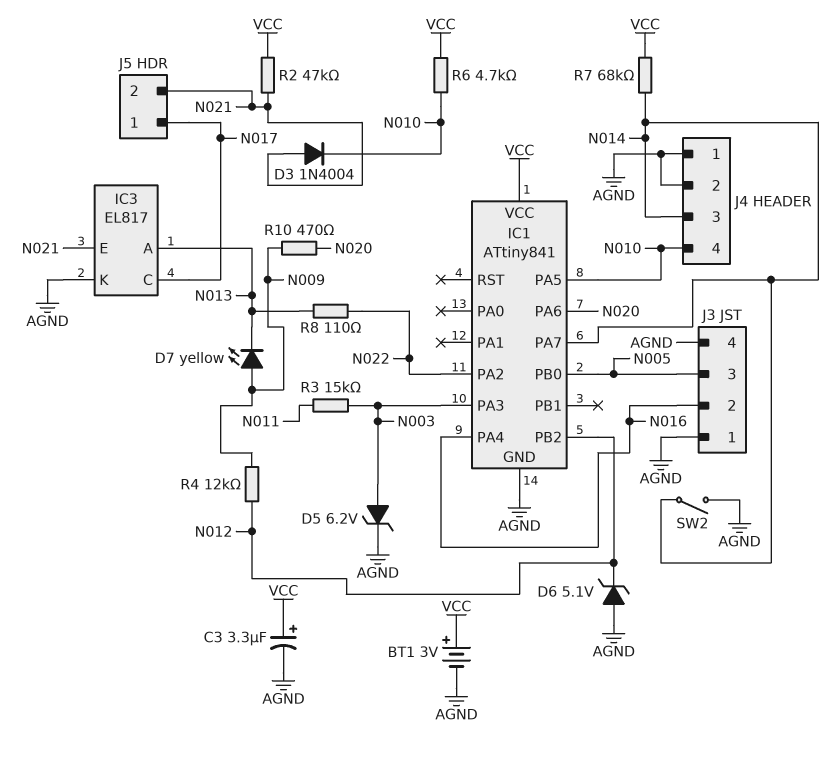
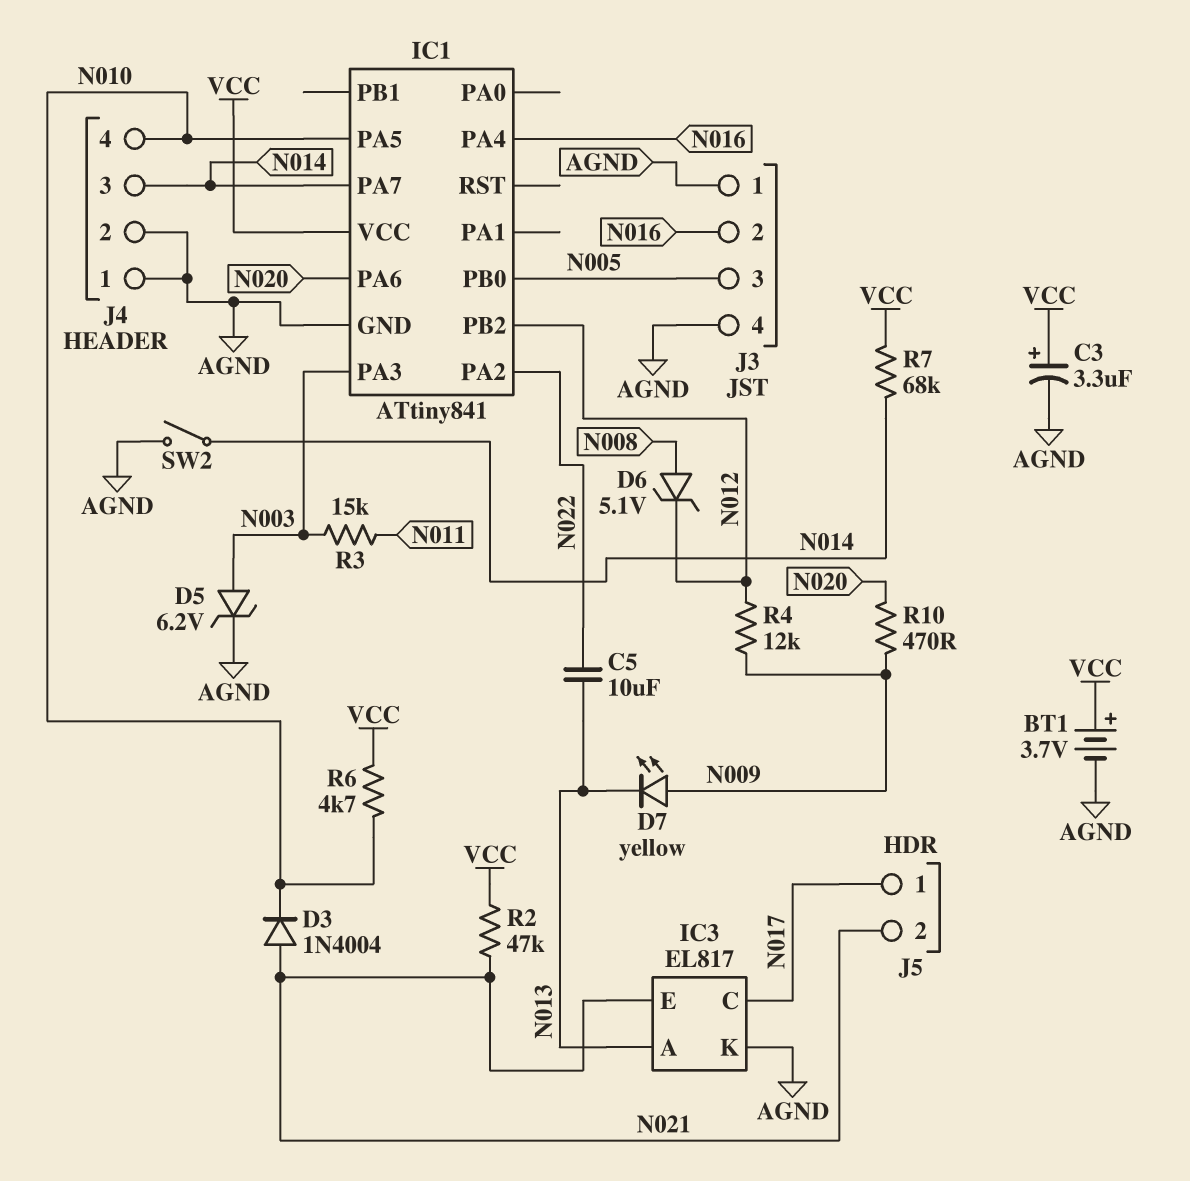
BT1: 3V (plus VCC, minus AGND) -> 3.7V (plus VCC, minus AGND)
C5: none -> 10uF (N013, N022)
D6: zener 5.1V (A AGND, K N012) -> zener 5.1V (A N008, K N012)
R8: 110 (N013, N022) -> none

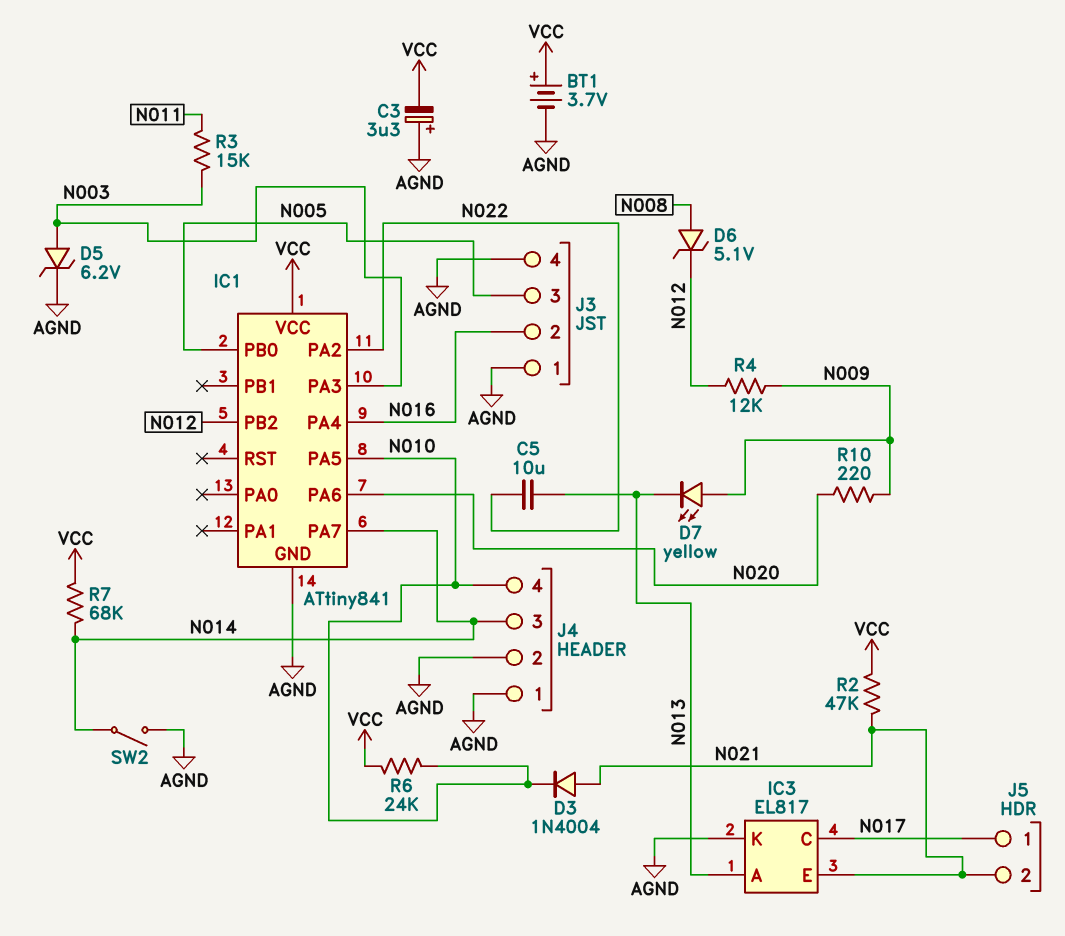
C3: 3.3uF (plus VCC, minus AGND) -> 3.3uF (plus AGND, minus VCC)
R6: 4.7k (N010, VCC) -> 24k (N010, VCC)
R10: 470 (N009, N020) -> 220 (N009, N020)

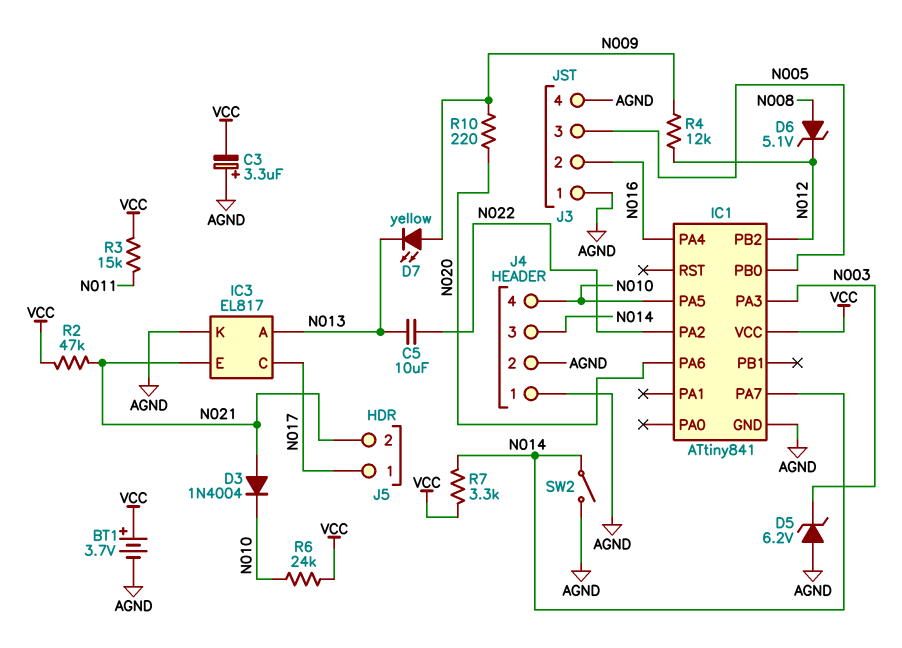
D5: zener 6.2V (A N003, K AGND) -> zener 6.2V (A AGND, K N003)
R3: 15k (N003, N011) -> 15k (N011, VCC)
R7: 68k (N014, VCC) -> 3.3k (N014, VCC)

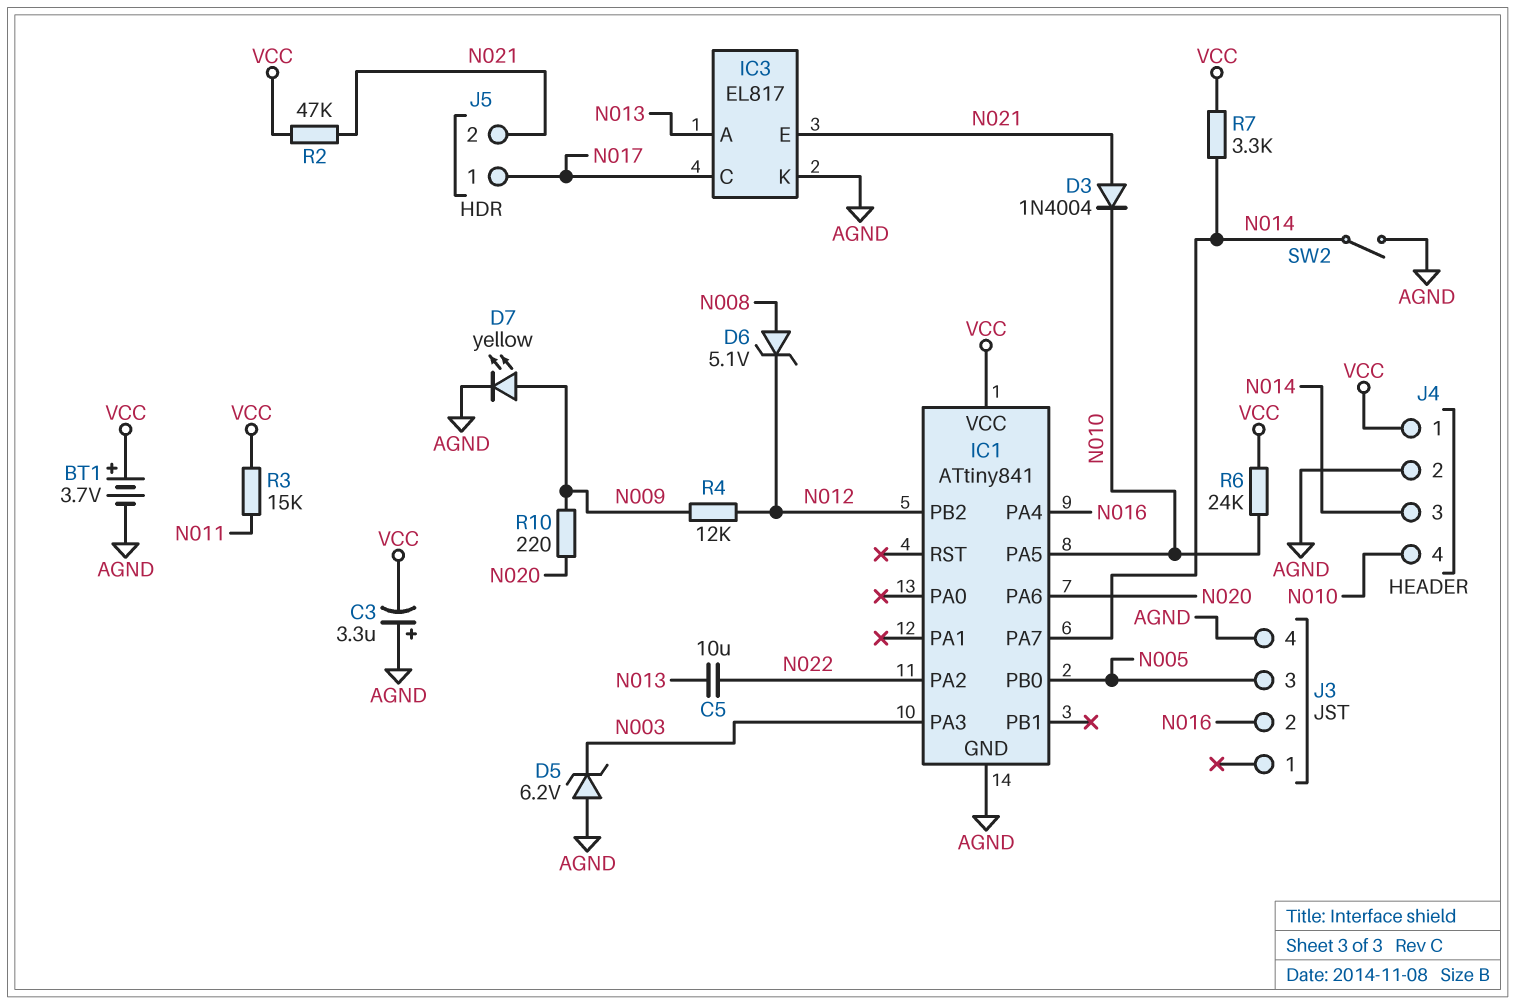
D7: LED yellow (A N009, K N013) -> LED yellow (A N009, K AGND)
J3 pin 1: AGND -> none
J4 pin 1: AGND -> VCC

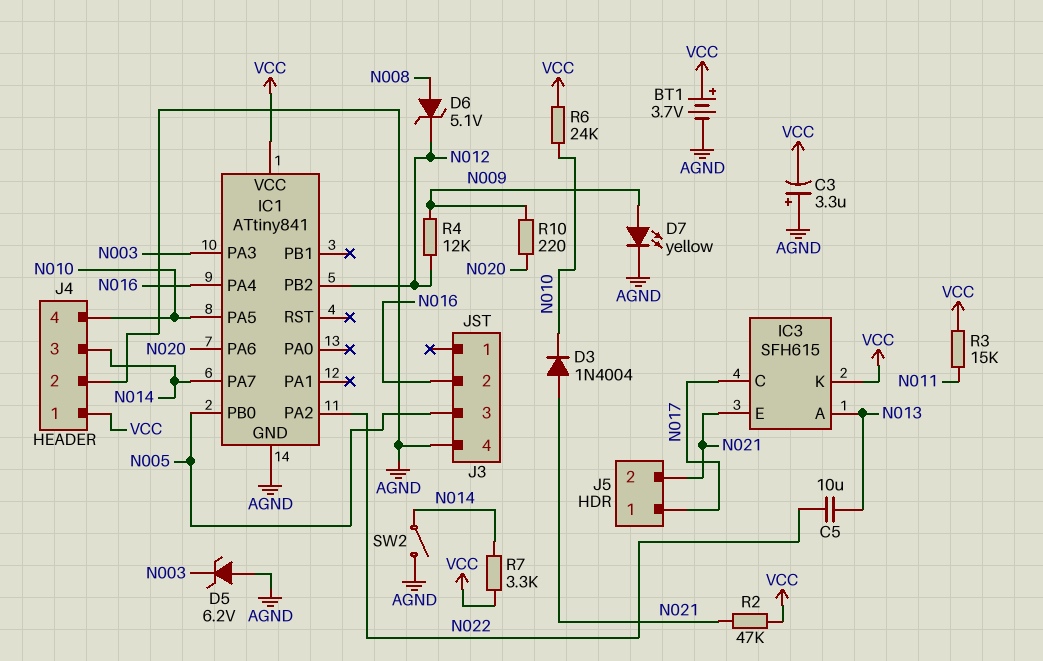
IC3: EL817 -> SFH615
IC3 pin K: AGND -> VCC

